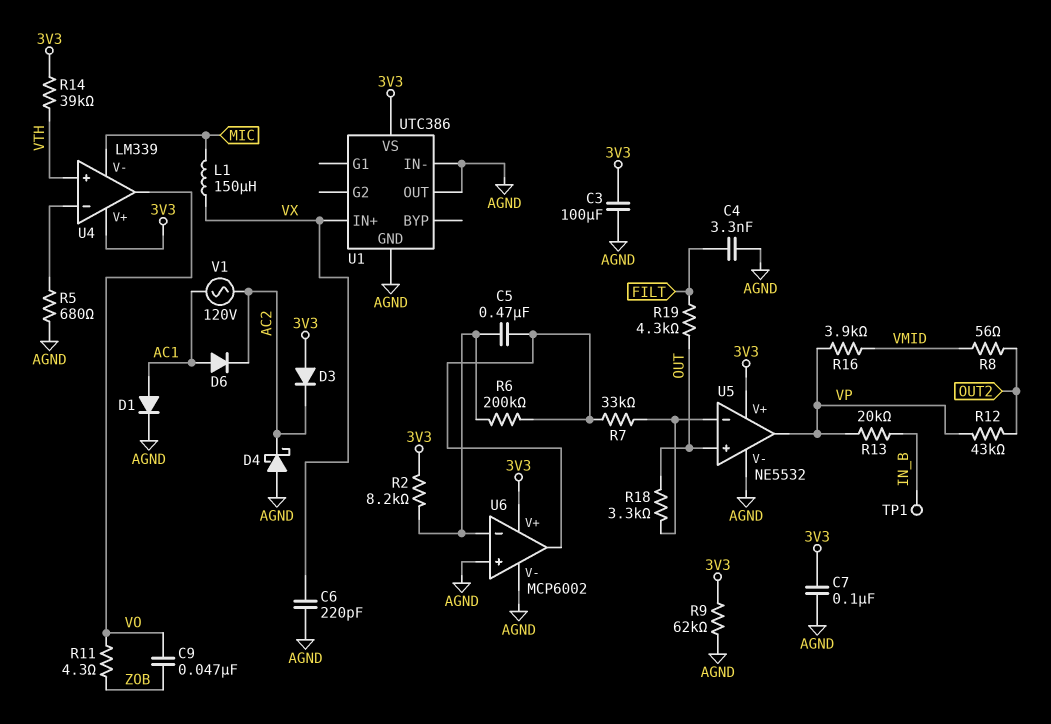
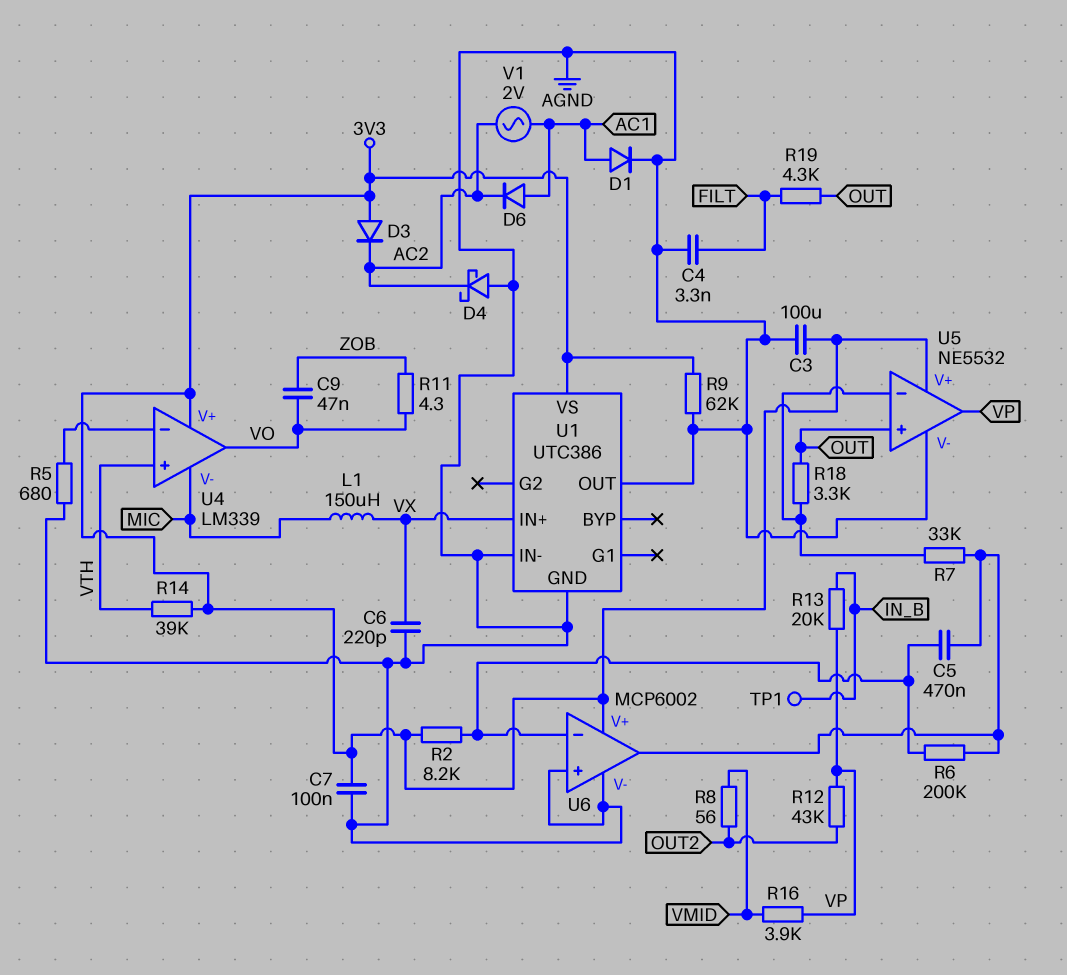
V1: AC 120V (AC1, AC2) -> AC 2V (AC1, AC2)

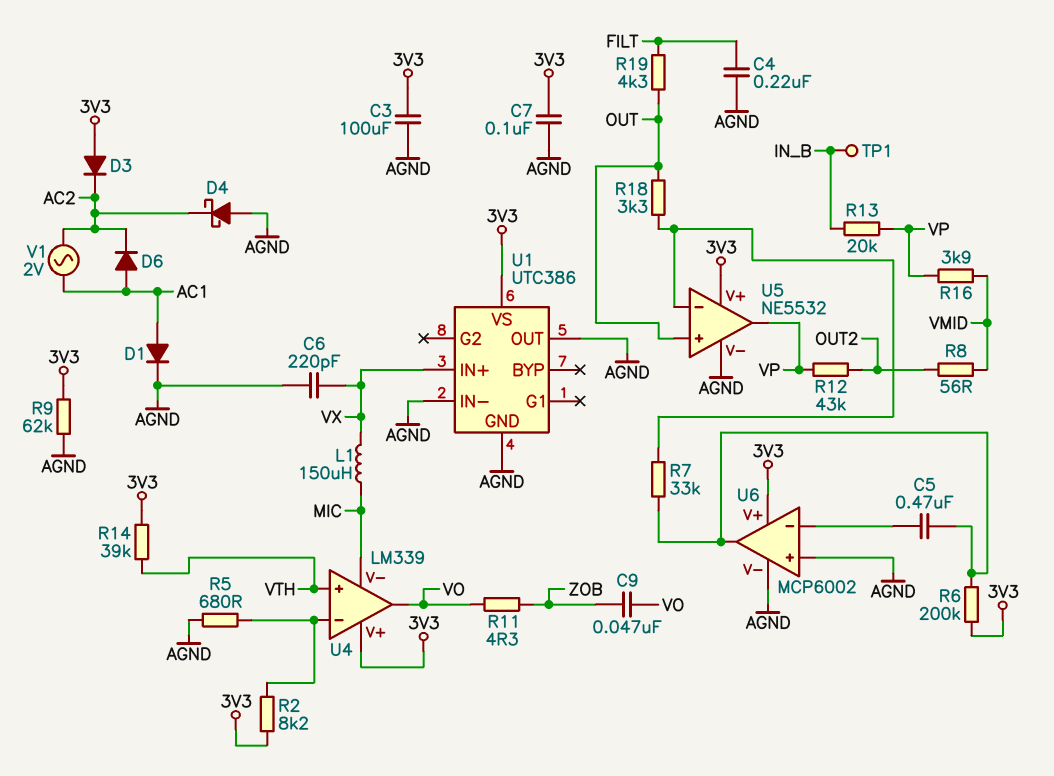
C4: 3.3nF (AGND, FILT) -> 220nF (AGND, FILT)
R2: 8.2k (3V3, U6/in-) -> 8.2k (3V3, U4/in-)
R6: 200k (U6/in-, U6/out) -> 200k (3V3, U6/out)

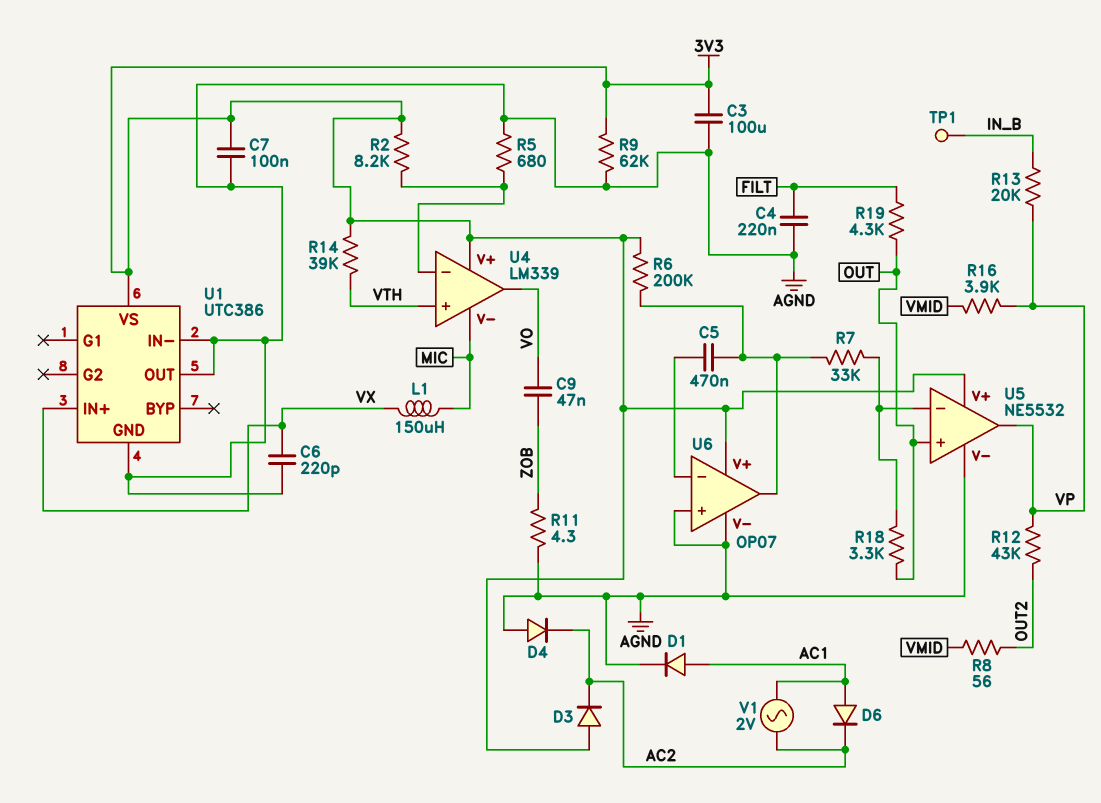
D4: schottky (A AGND, K AC2) -> diode (A AGND, K AC2)
R11: 4.3 (VO, ZOB) -> 4.3 (AGND, ZOB)
U6: MCP6002 -> OP07

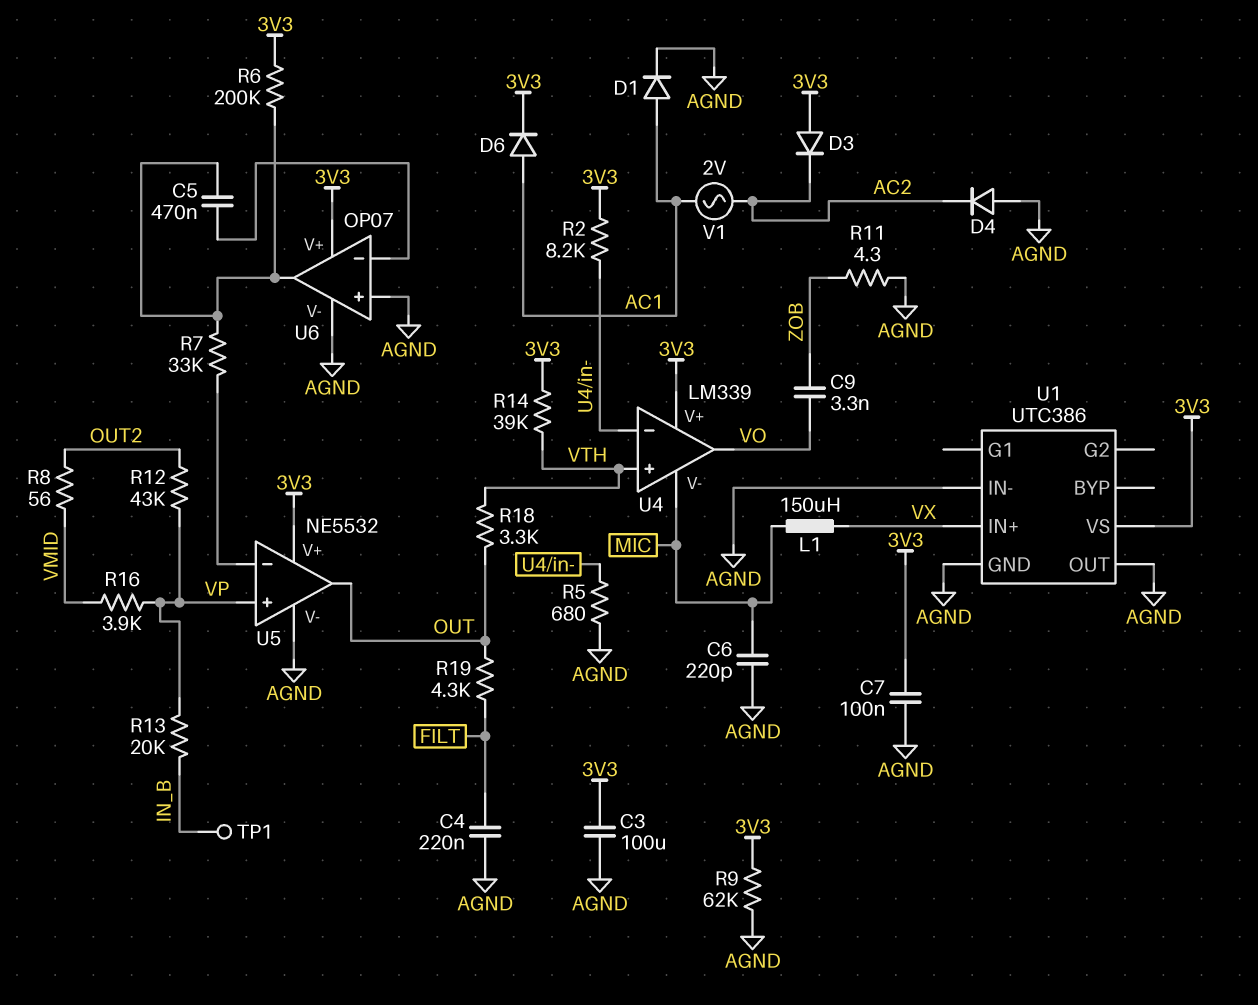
C6: 220pF (AGND, VX) -> 220pF (AGND, MIC)
C9: 47nF (VO, ZOB) -> 3.3nF (VO, ZOB)
D6: diode (A AC1, K AC2) -> diode (A AC1, K 3V3)
R18: 3.3k (OUT, U5/in-) -> 3.3k (OUT, VTH)
U5 pin in+: OUT -> VP
U5 pin out: VP -> OUT

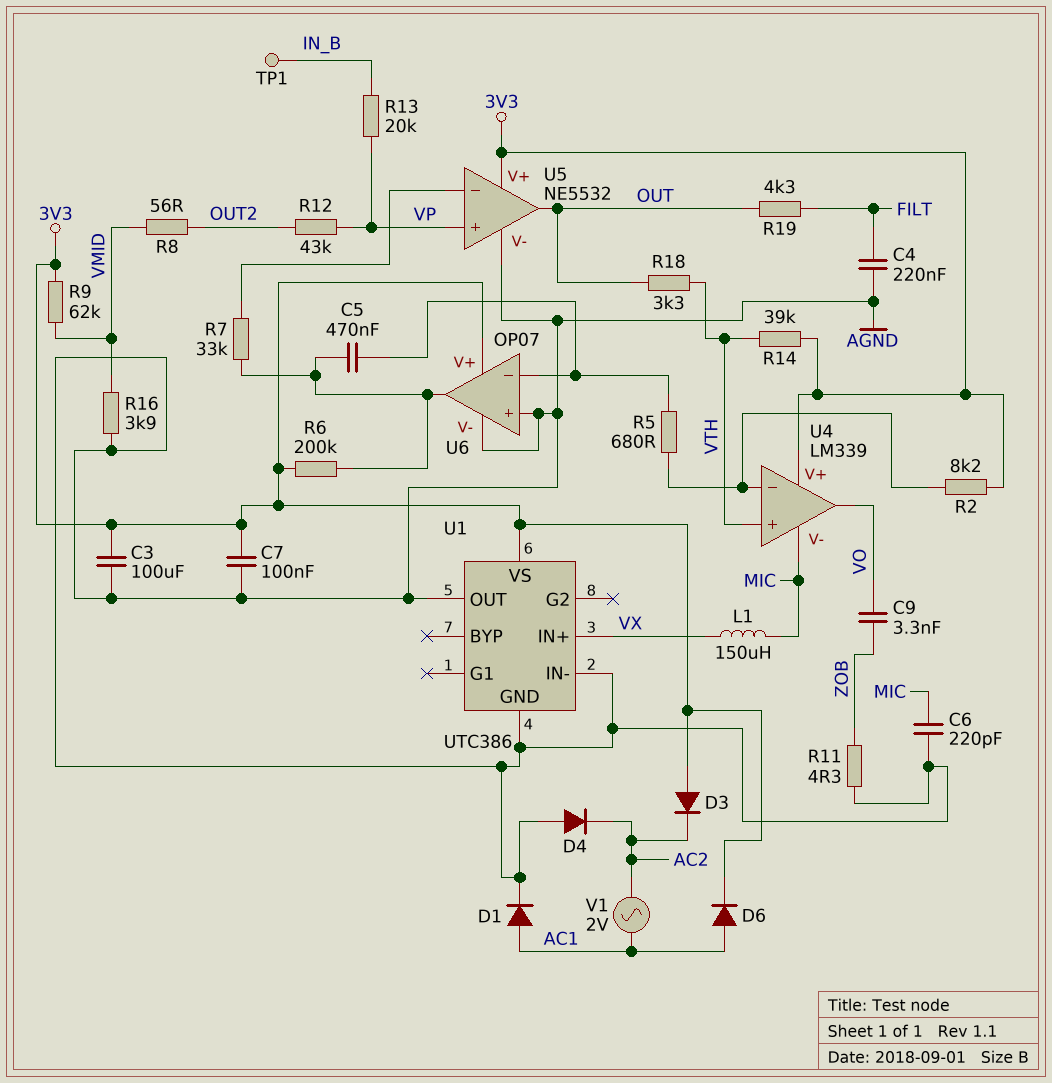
R5: 680 (AGND, U4/in-) -> 680 (U4/in-, U6/in-)
R9: 62k (3V3, AGND) -> 62k (3V3, VMID)
R16: 3.9k (VMID, VP) -> 3.9k (AGND, VMID)

